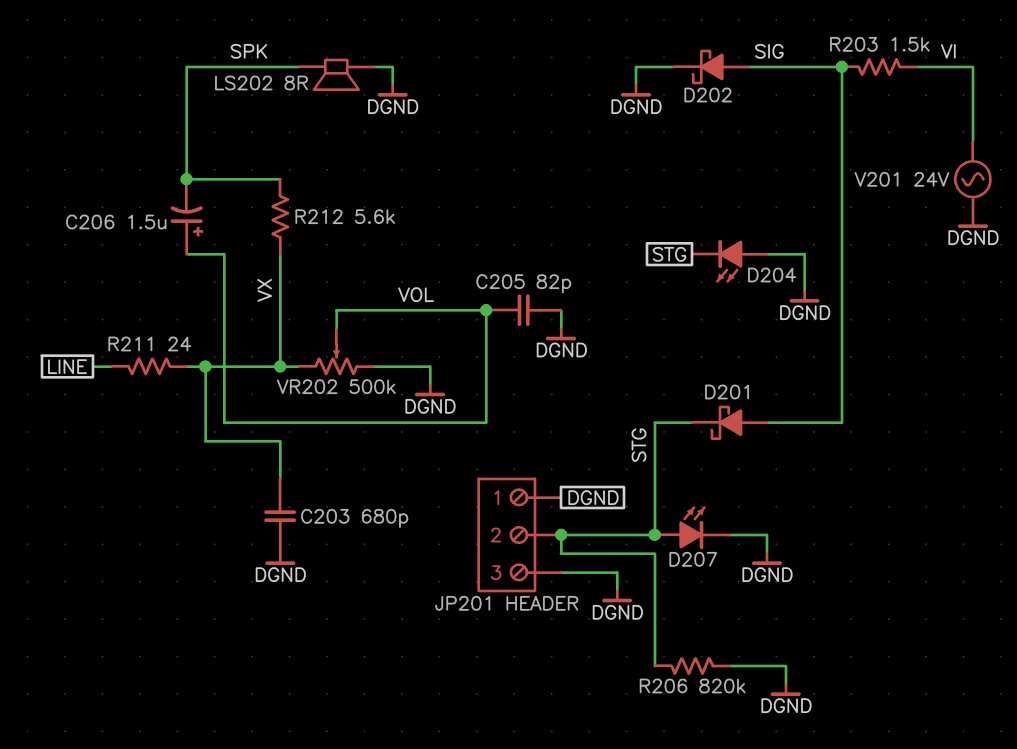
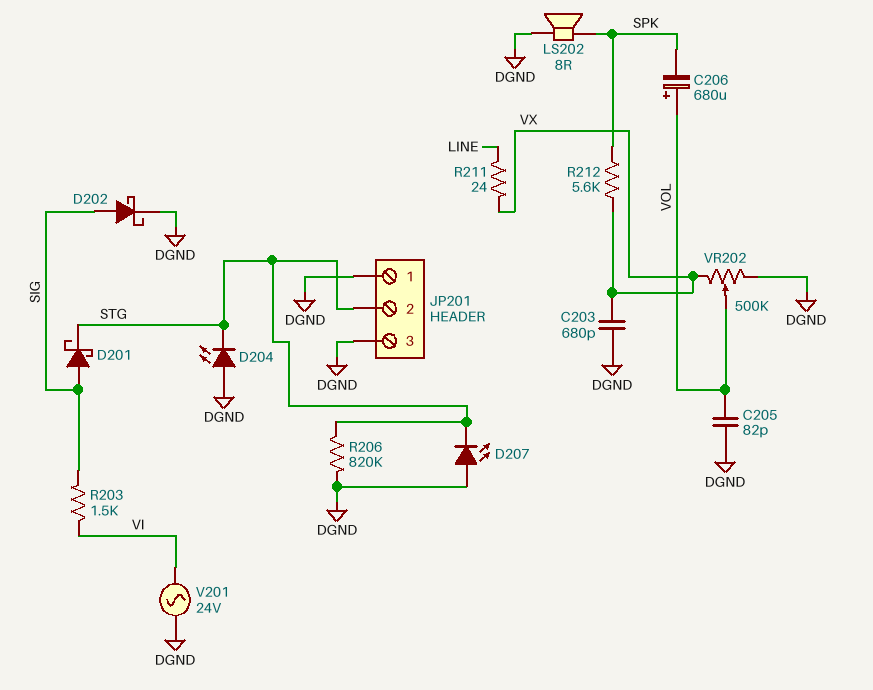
C206: 1.5uF (plus VOL, minus SPK) -> 680uF (plus VOL, minus SPK)
D207: LED (A STG, K DGND) -> LED (A DGND, K STG)

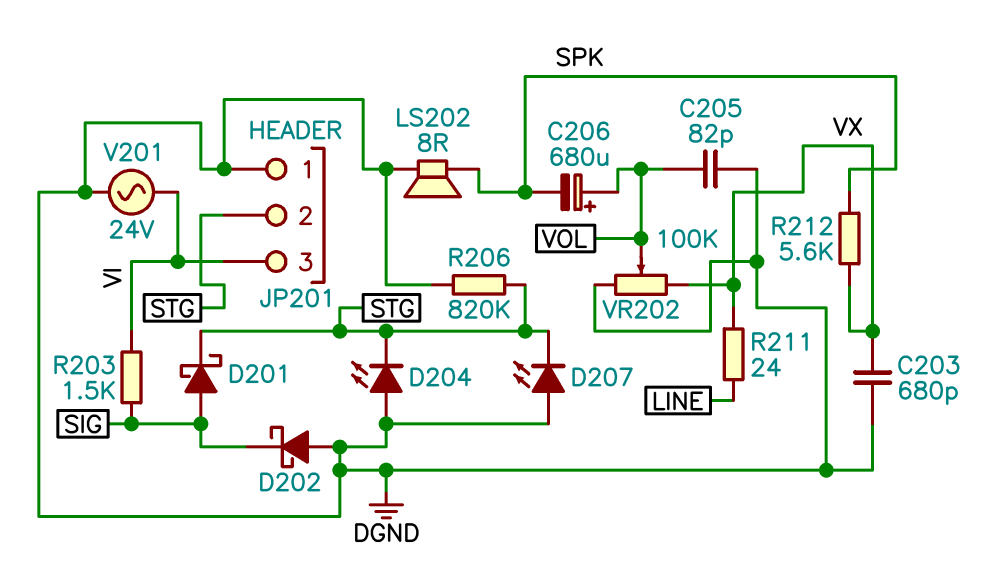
D202: schottky (A SIG, K DGND) -> schottky (A DGND, K SIG)
JP201 pin 3: DGND -> VI
VR202: 500k (DGND, VX, wiper VOL) -> 100k (DGND, VX, wiper VOL)

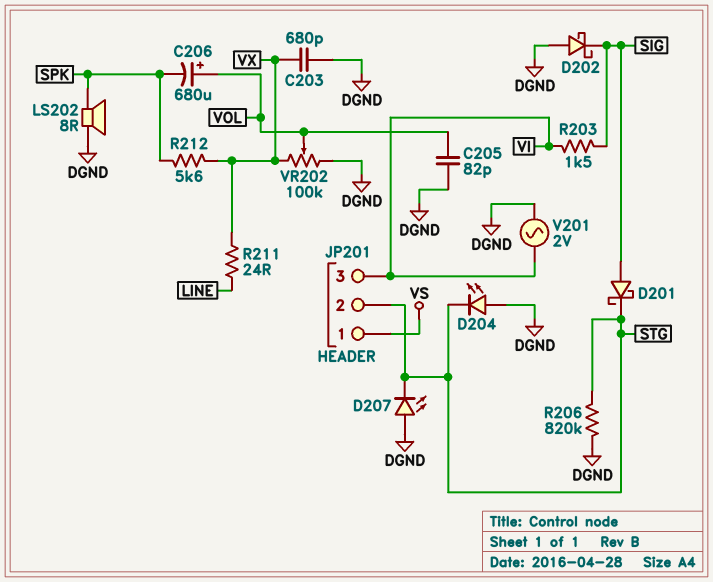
JP201 pin 1: DGND -> VS
V201: AC 24V (DGND, VI) -> AC 2V (DGND, VI)

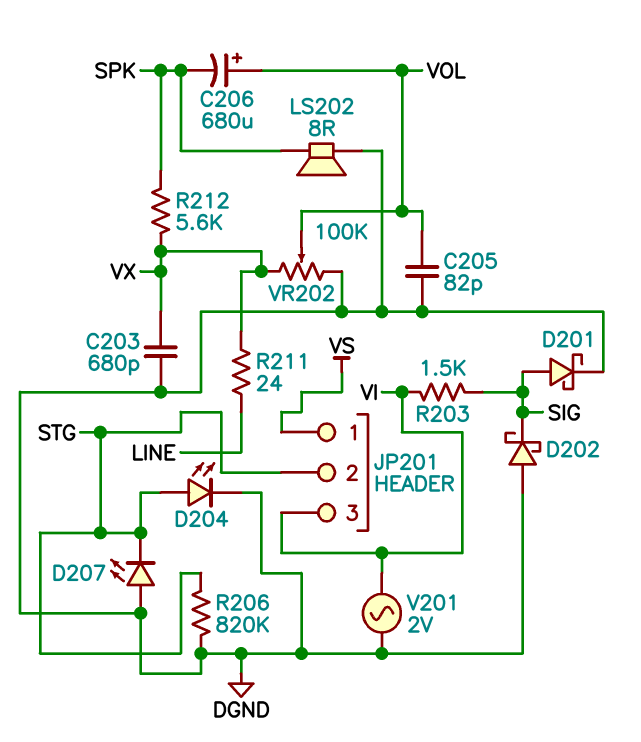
D201: schottky (A SIG, K STG) -> schottky (A SIG, K DGND)
D204: LED (A DGND, K STG) -> LED (A STG, K DGND)

